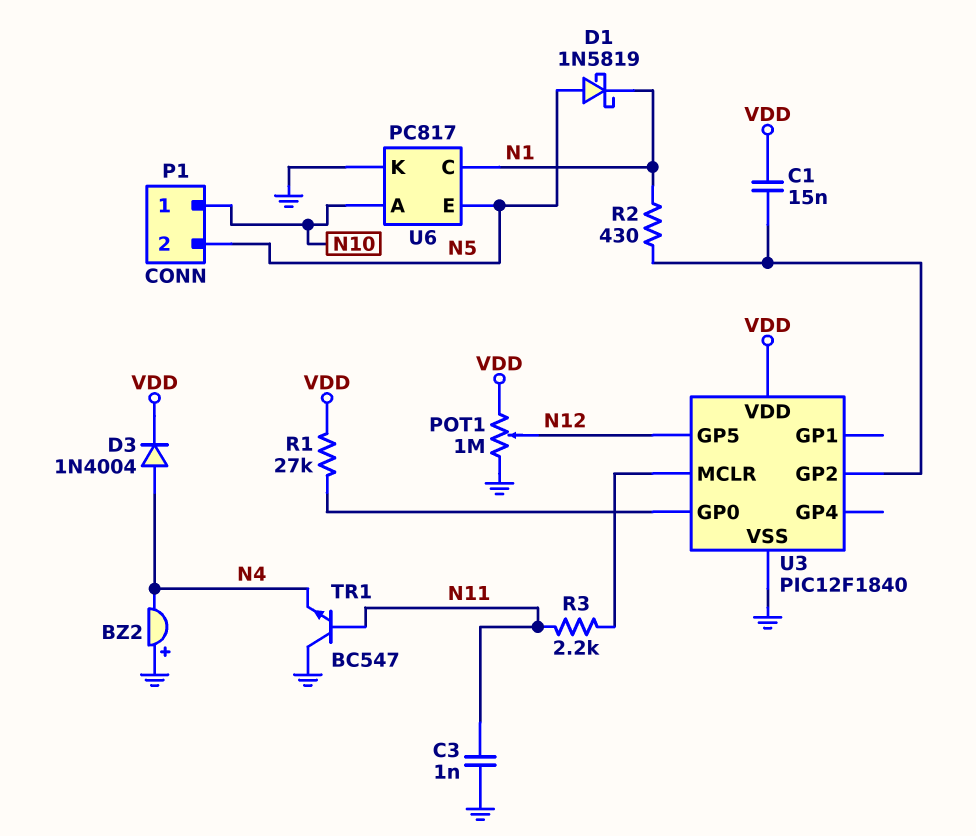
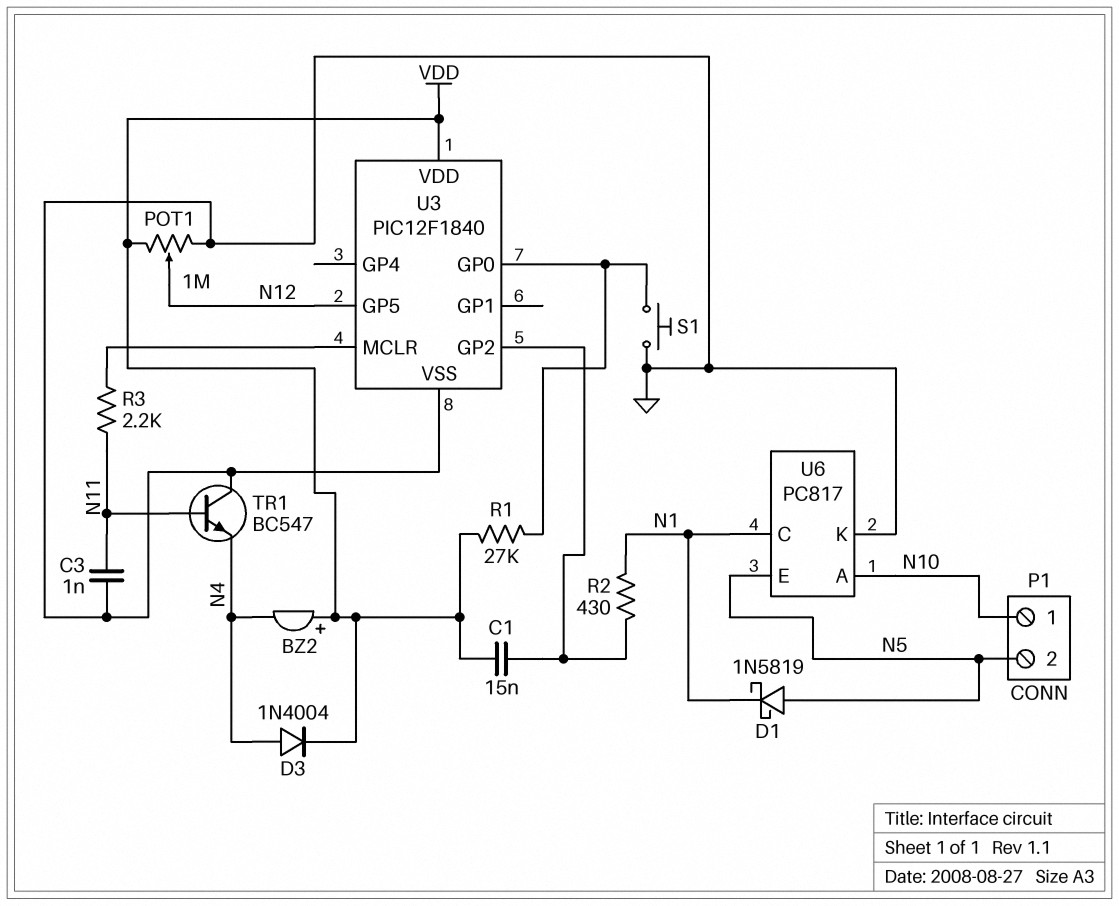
BZ2: buzzer (plus GND, minus N4) -> buzzer (plus VDD, minus N4)
S1: none -> button (GND, U3/GP0)

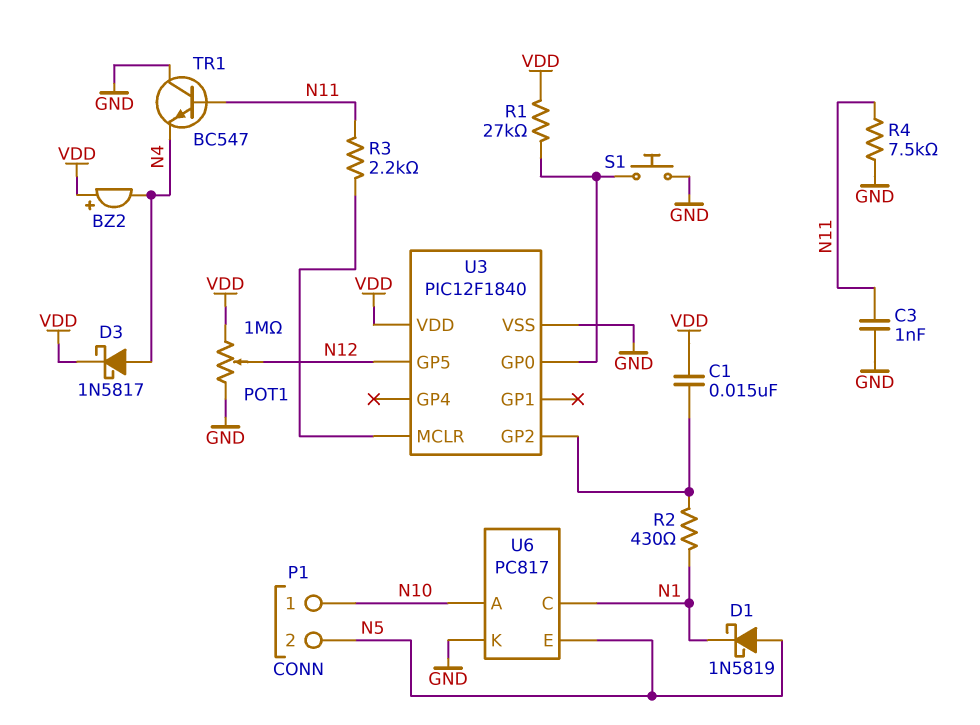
D3: diode 1N4004 (A N4, K VDD) -> schottky 1N5817 (A N4, K VDD)
R4: none -> 7.5k (GND, N11)

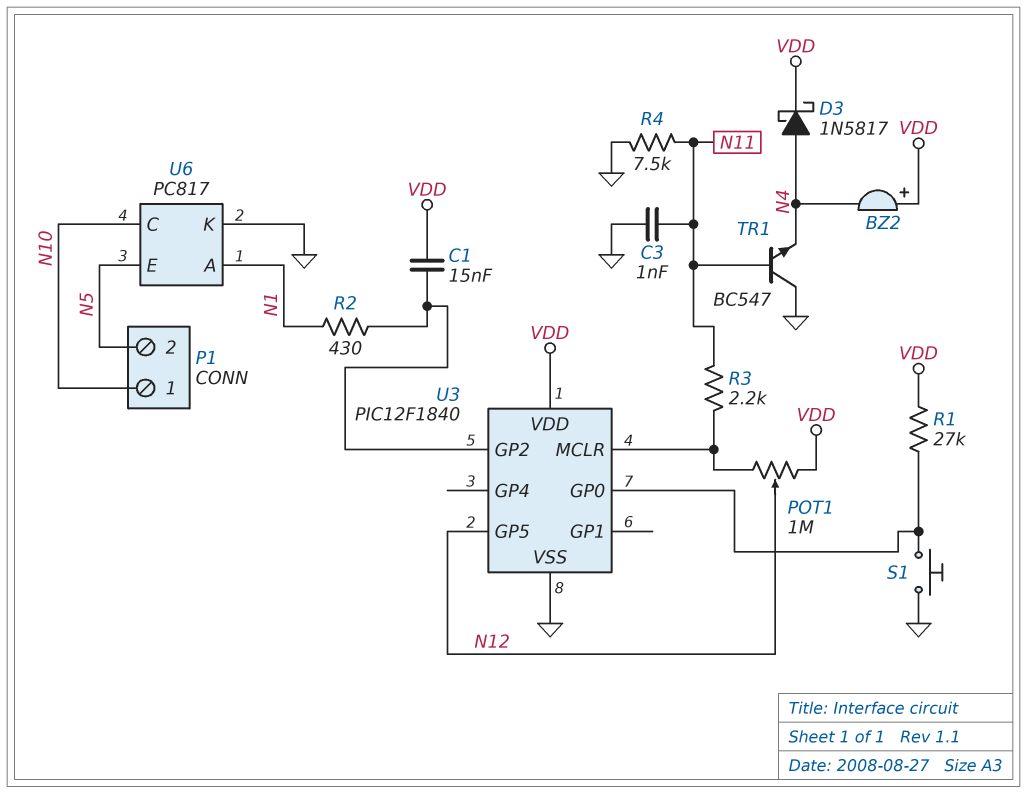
D1: schottky 1N5819 (A N5, K N1) -> none
POT1: 1M (GND, VDD, wiper N12) -> 1M (U3/MCLR, VDD, wiper N12)
U6 pin A: N10 -> N1
U6 pin C: N1 -> N10

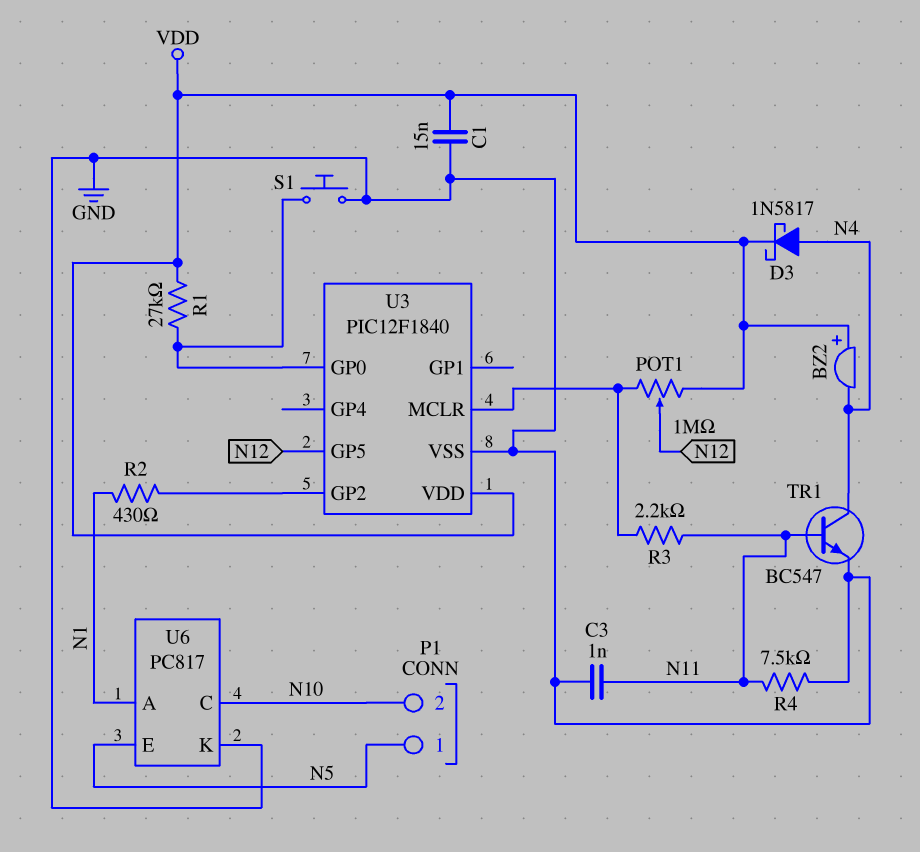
C1: 15nF (U3/GP2, VDD) -> 15nF (GND, VDD)
P1 pin 1: N10 -> N5
P1 pin 2: N5 -> N10
TR1: NPN BC547 (B N11, C GND, E N4) -> NPN BC547 (B N11, C N4, E GND)

